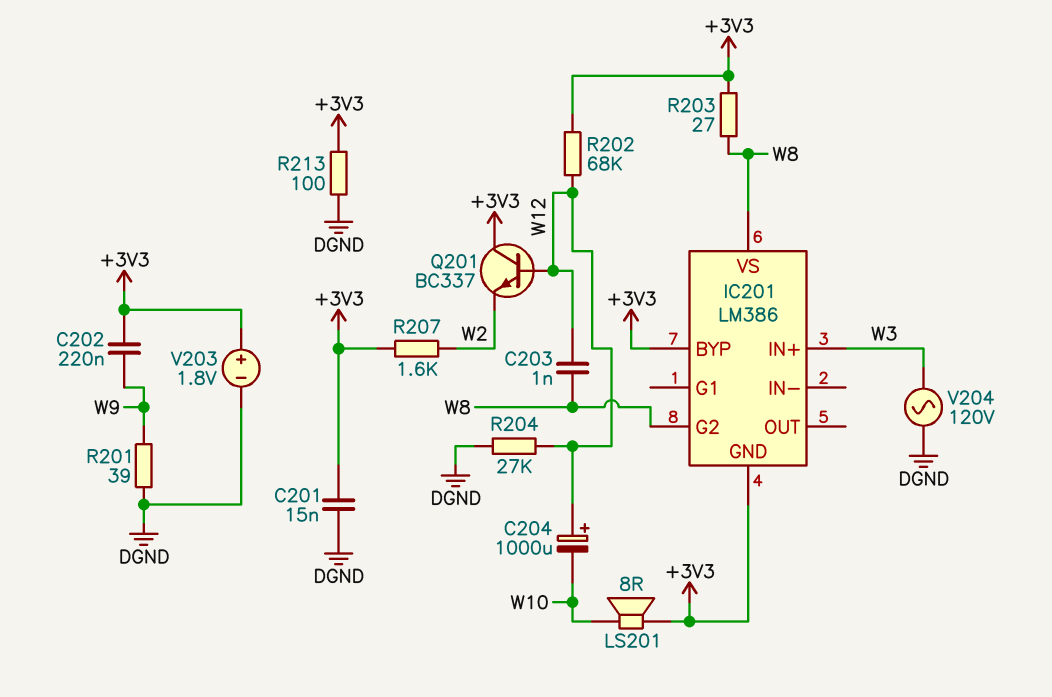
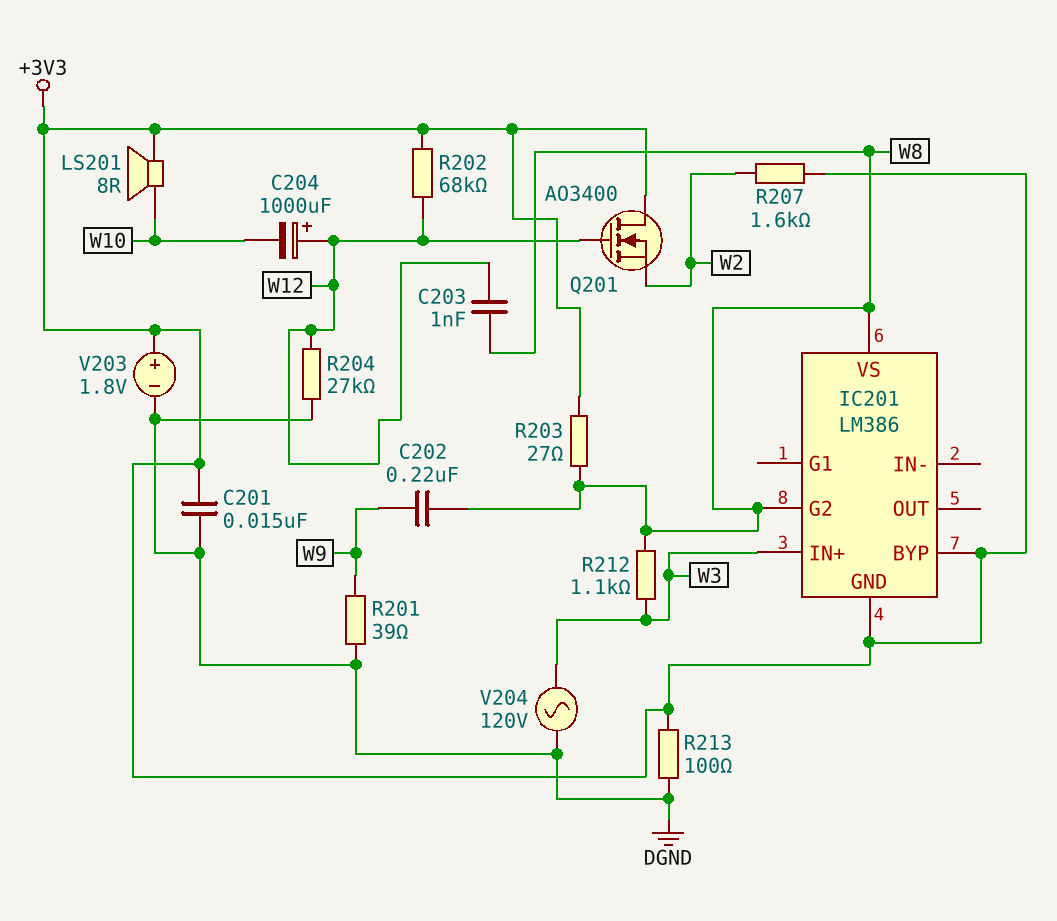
C202: 220nF (+3V3, W9) -> 220nF (W8, W9)
Q201: NPN BC337 (B W12, C +3V3, E W2) -> NMOS AO3400 (G W12, D +3V3, S W2)
R212: none -> 1.1k (W3, W8)

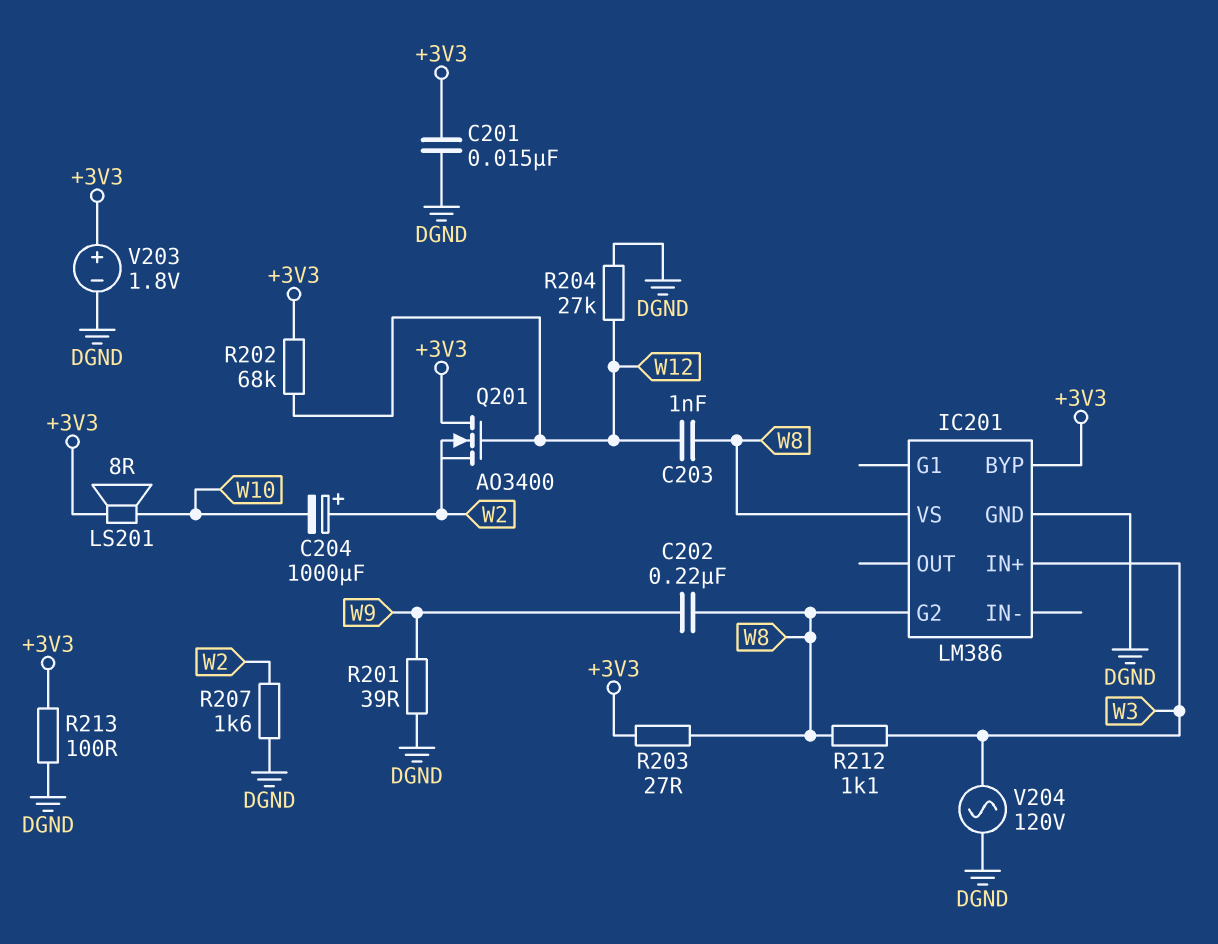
C204: 1000uF (plus W12, minus W10) -> 1000uF (plus W2, minus W10)
IC201 pin GND: +3V3 -> DGND
R207: 1.6k (+3V3, W2) -> 1.6k (DGND, W2)

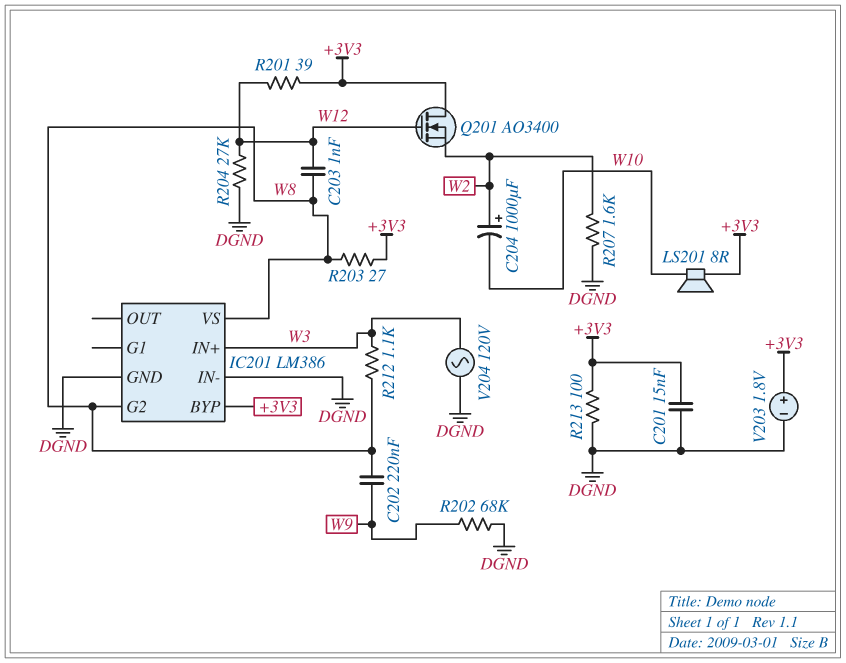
IC201 pin IN-: none -> DGND
R201: 39 (DGND, W9) -> 39 (+3V3, W12)
R202: 68k (+3V3, W12) -> 68k (DGND, W9)

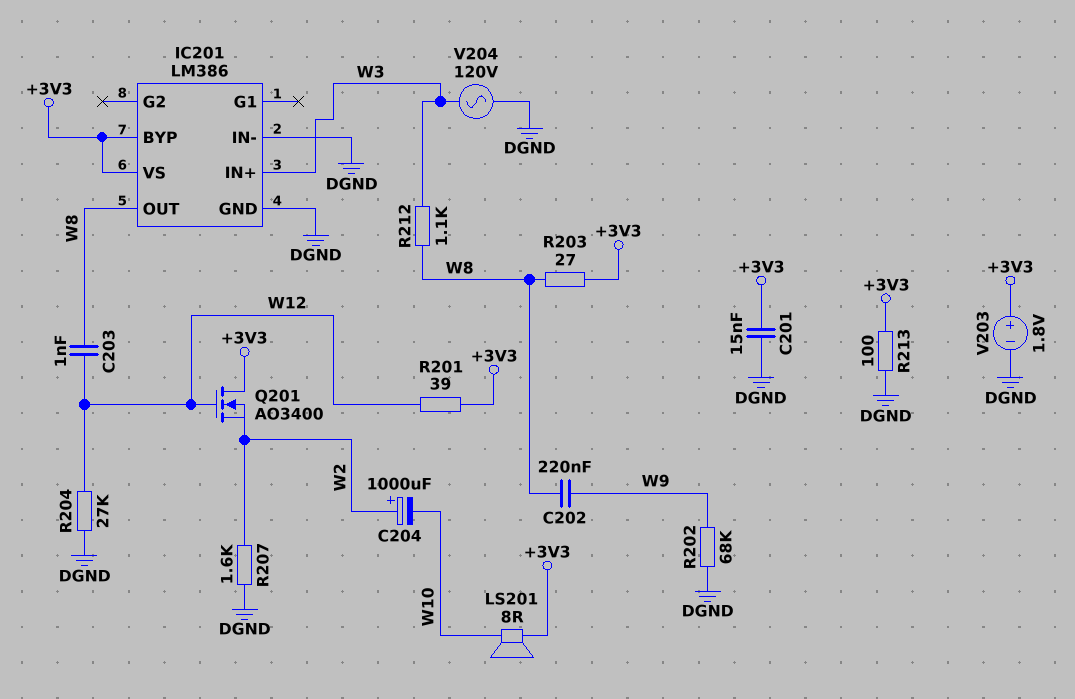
IC201 pin G2: W8 -> none
IC201 pin OUT: none -> W8
IC201 pin VS: W8 -> +3V3

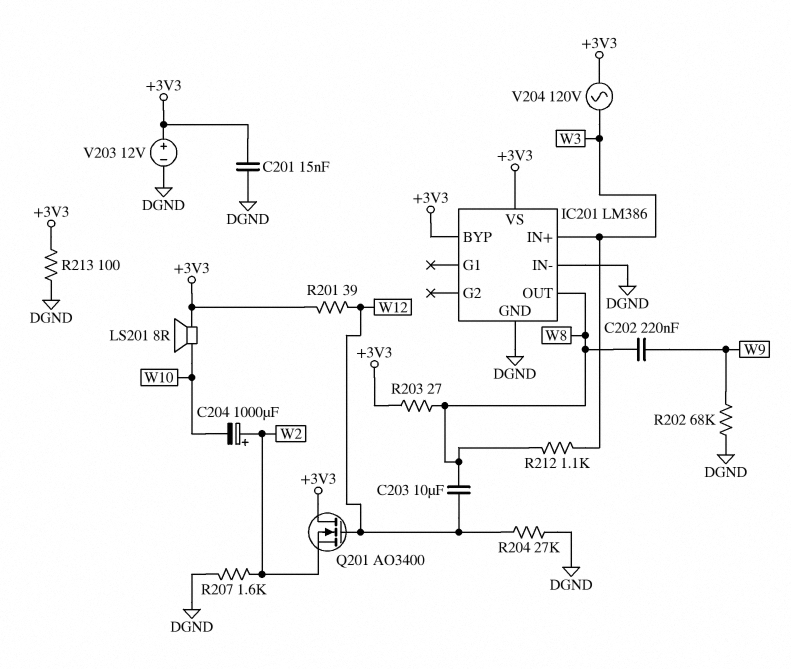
C203: 1nF (W8, W12) -> 10uF (W8, W12)
V203: 1.8V (plus +3V3, minus DGND) -> 12V (plus +3V3, minus DGND)
V204: AC 120V (DGND, W3) -> AC 120V (+3V3, W3)

